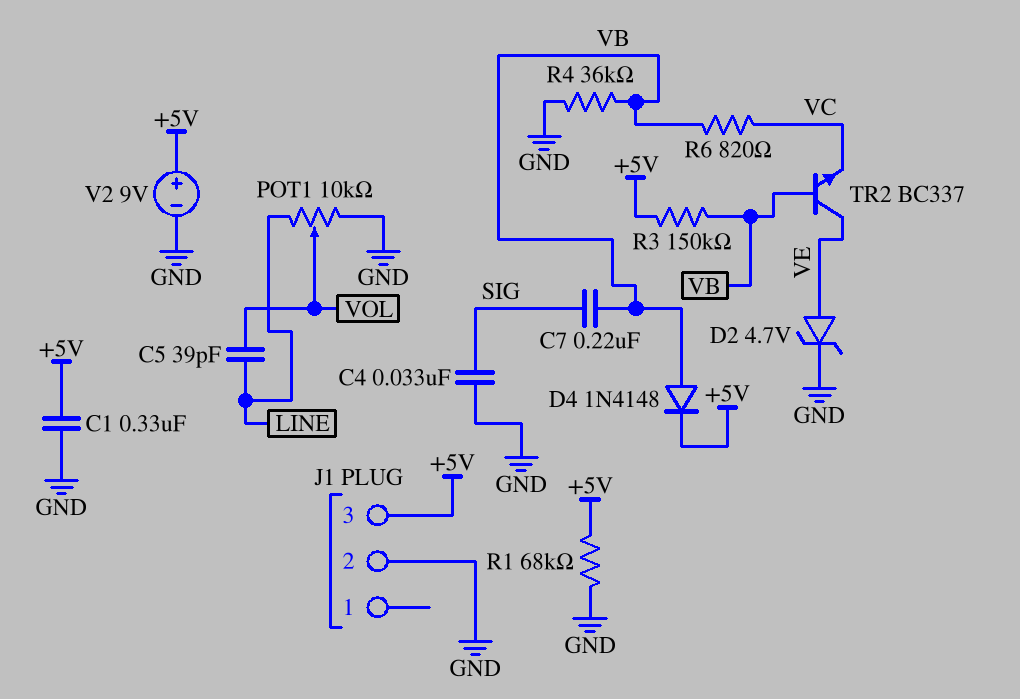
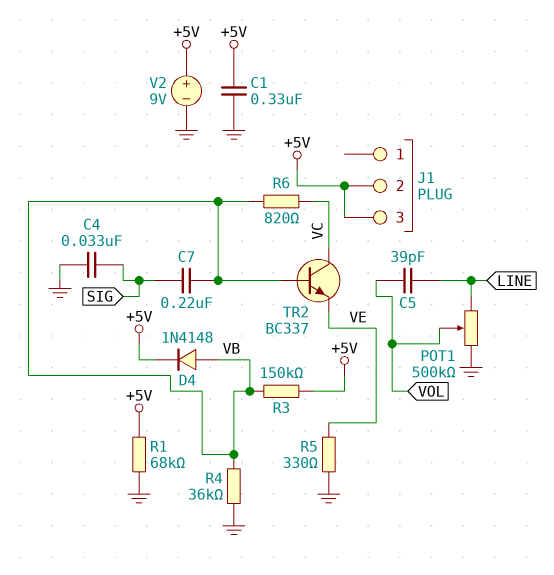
D2: zener 4.7V (A VE, K GND) -> none
J1 pin 2: GND -> +5V
POT1: 10k (GND, LINE, wiper VOL) -> 500k (GND, LINE, wiper VOL)
R5: none -> 330 (GND, VE)
TR2: NPN BC337 (B VB, C VE, E VC) -> NPN BC337 (B VB, C VC, E VE)

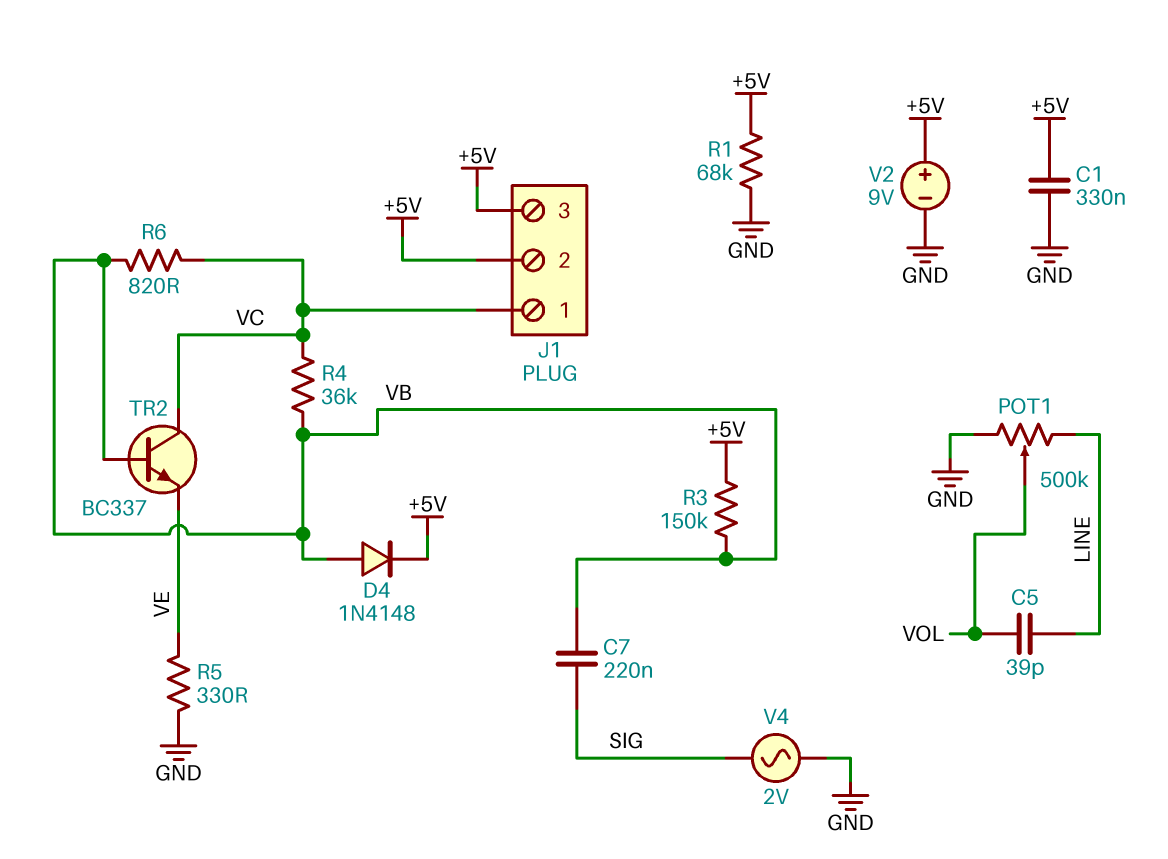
C4: 33nF (GND, SIG) -> none
J1 pin 1: none -> VC
R4: 36k (GND, VB) -> 36k (VB, VC)
V4: none -> AC 2V (GND, SIG)

